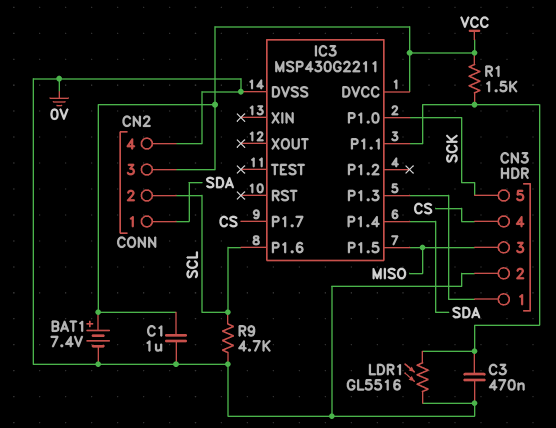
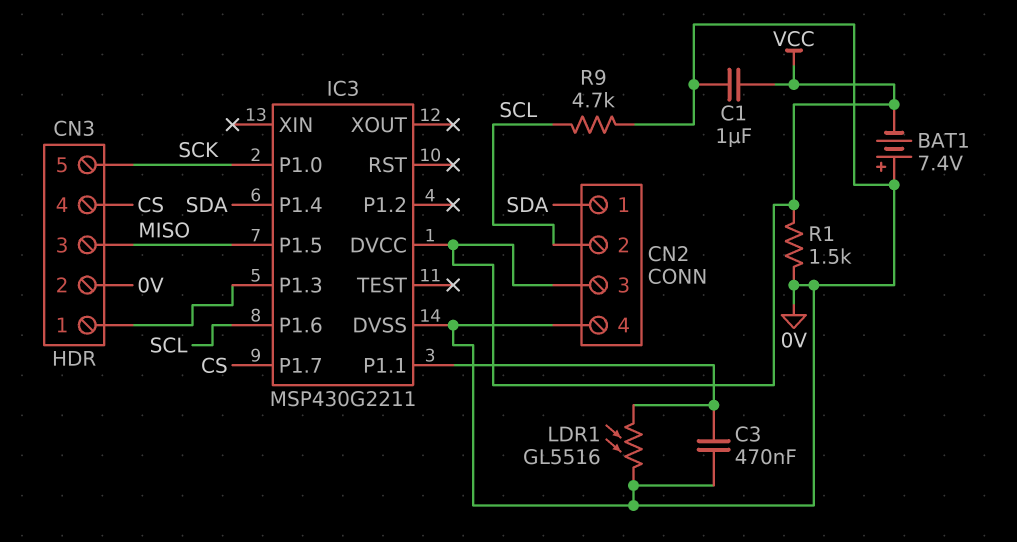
BAT1: 7.4V (plus VCC, minus 0V) -> 7.4V (plus 0V, minus VCC)
R1: 1.5k (IC3/P1.1, VCC) -> 1.5k (0V, VCC)

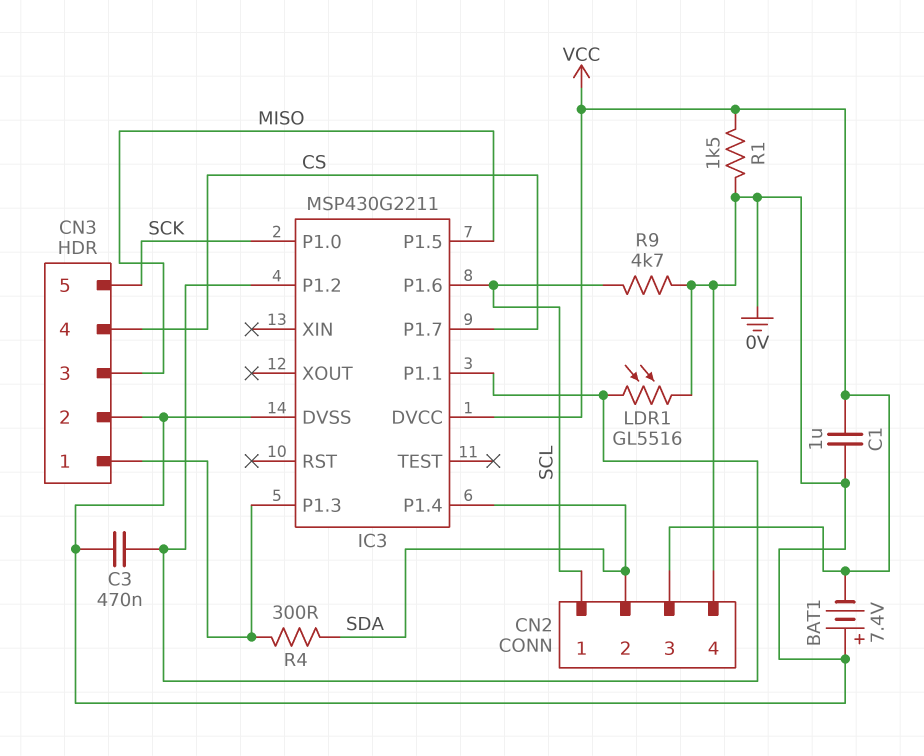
CN2 pin 1: SDA -> SCL
CN2 pin 2: SCL -> SDA
IC3 pin P1.2: none -> IC3/P1.1
R4: none -> 300 (CN3/1, SDA)

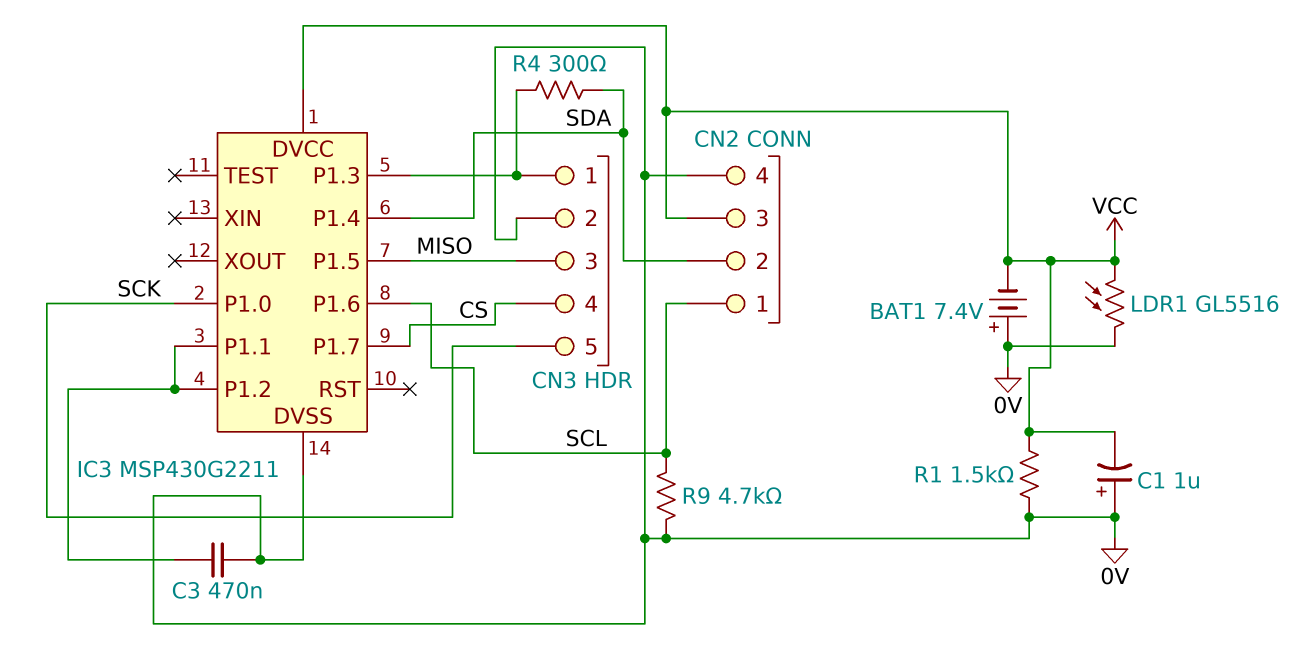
C1: 1uF (0V, VCC) -> 1uF (plus 0V, minus VCC)
LDR1: GL5516 (0V, IC3/P1.1) -> GL5516 (0V, VCC)

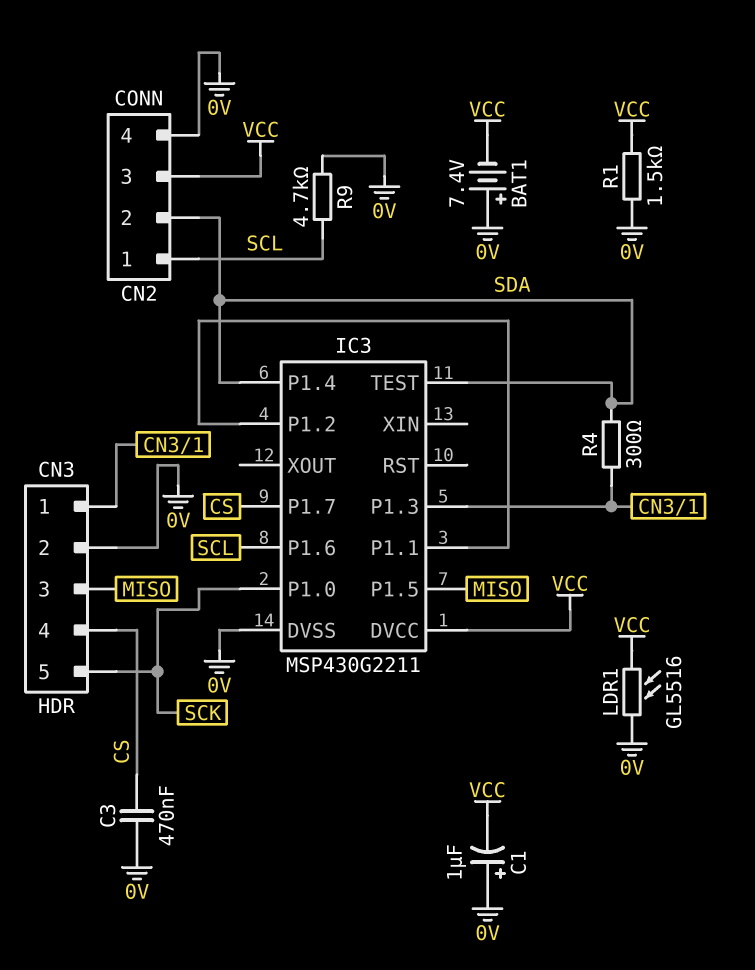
C3: 470nF (0V, IC3/P1.1) -> 470nF (0V, CS)
IC3 pin TEST: none -> SDA

